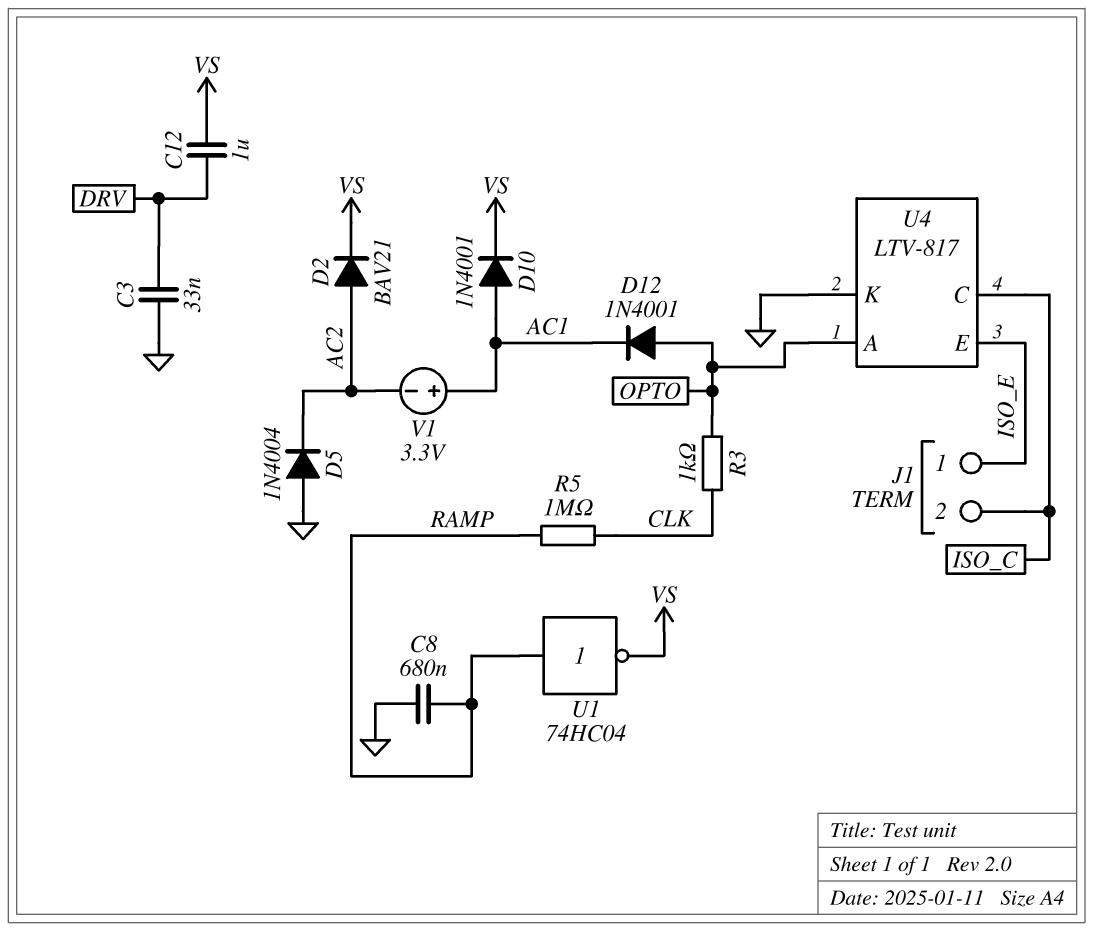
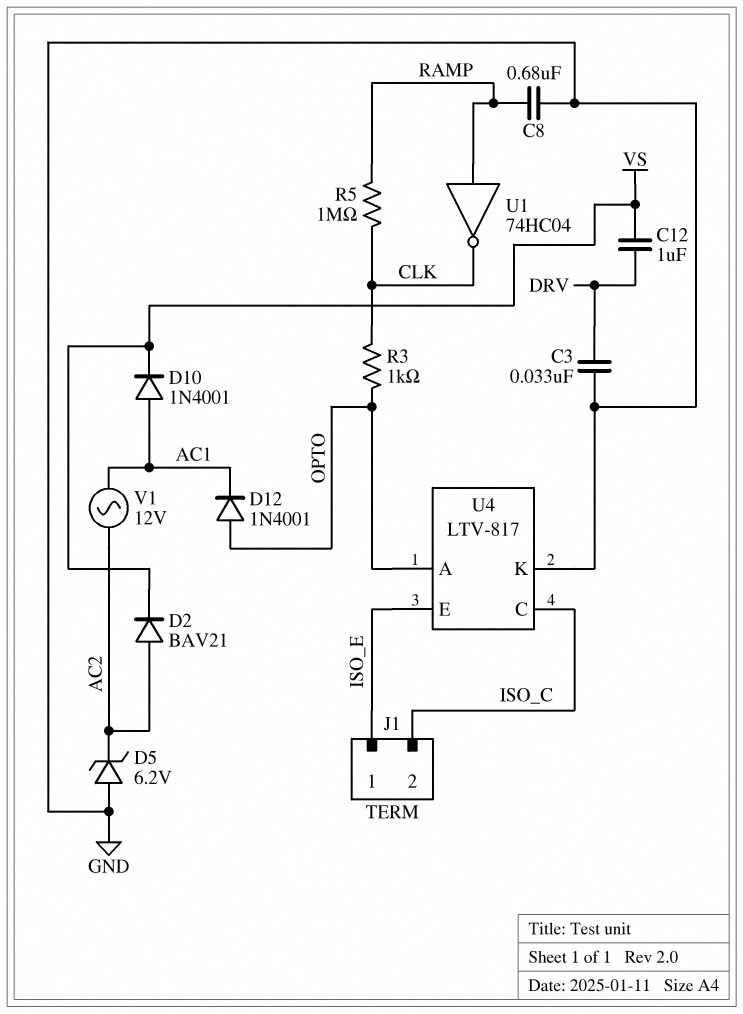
D5: diode 1N4004 (A GND, K AC2) -> zener 6.2V (A GND, K AC2)
U1: NOT 74HC04 (in RAMP, out VS) -> NOT 74HC04 (in RAMP, out CLK)
V1: 3.3V (plus AC1, minus AC2) -> AC 12V (AC1, AC2)

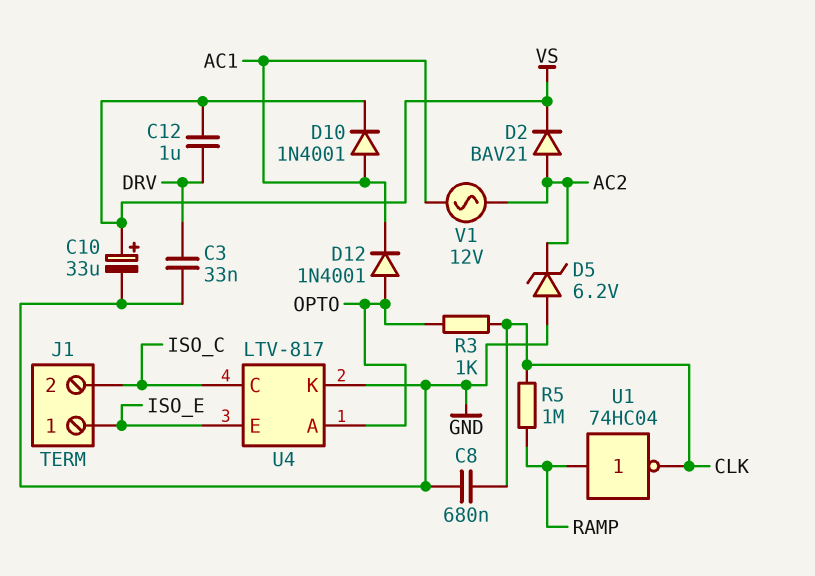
C8: 680nF (GND, RAMP) -> 680nF (CLK, GND)
C10: none -> 33uF (plus VS, minus GND)

